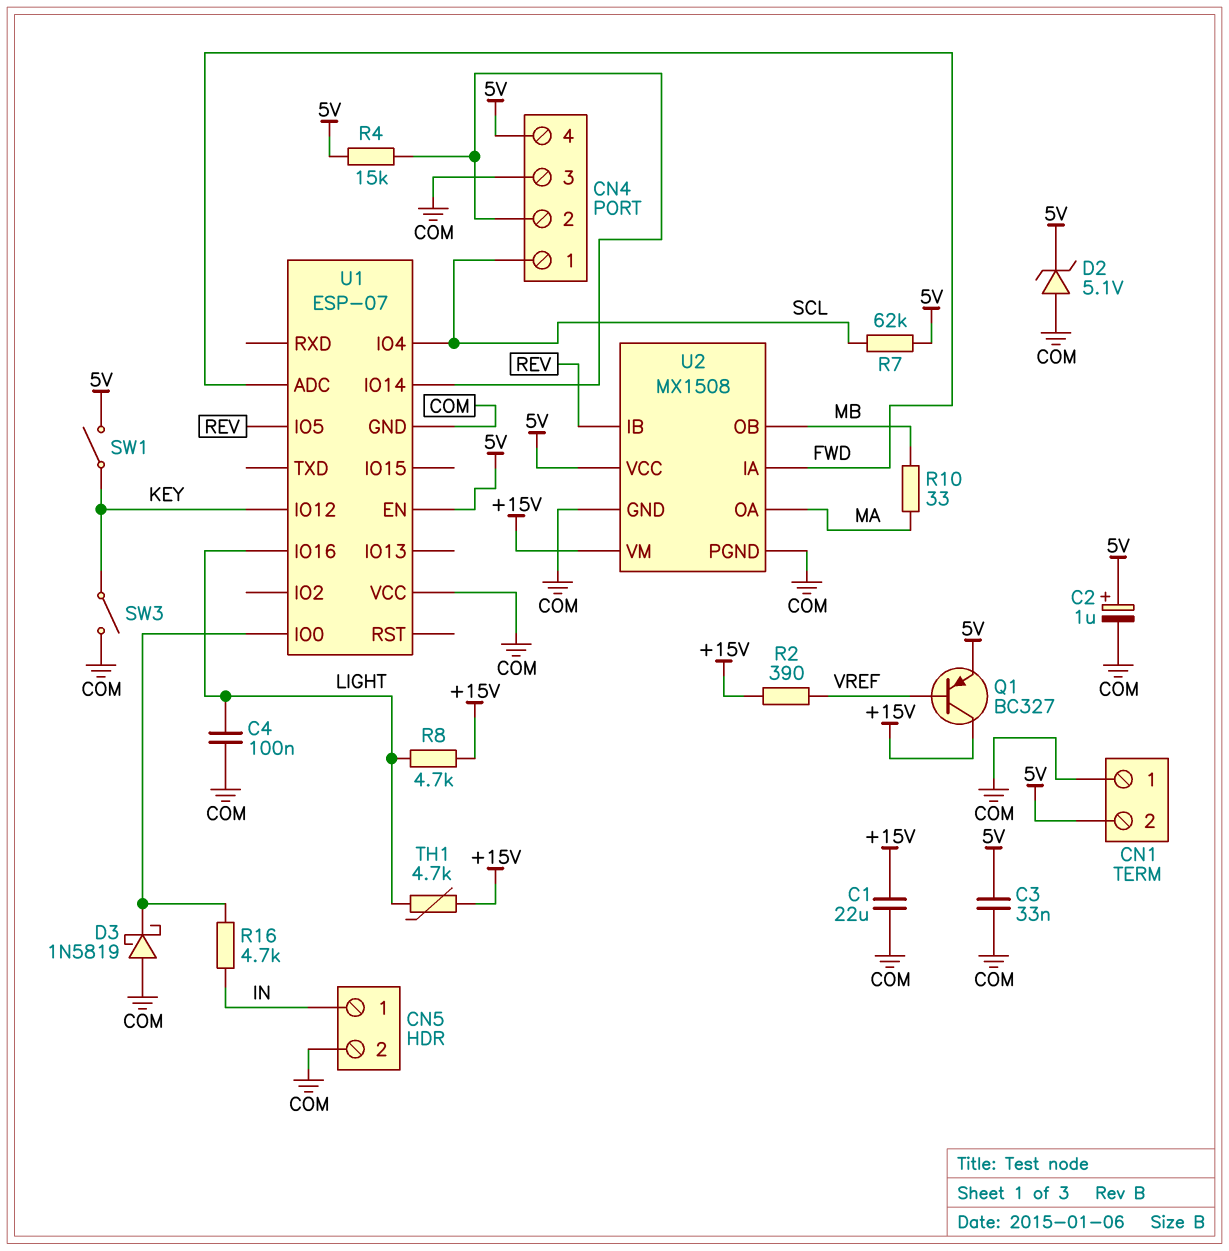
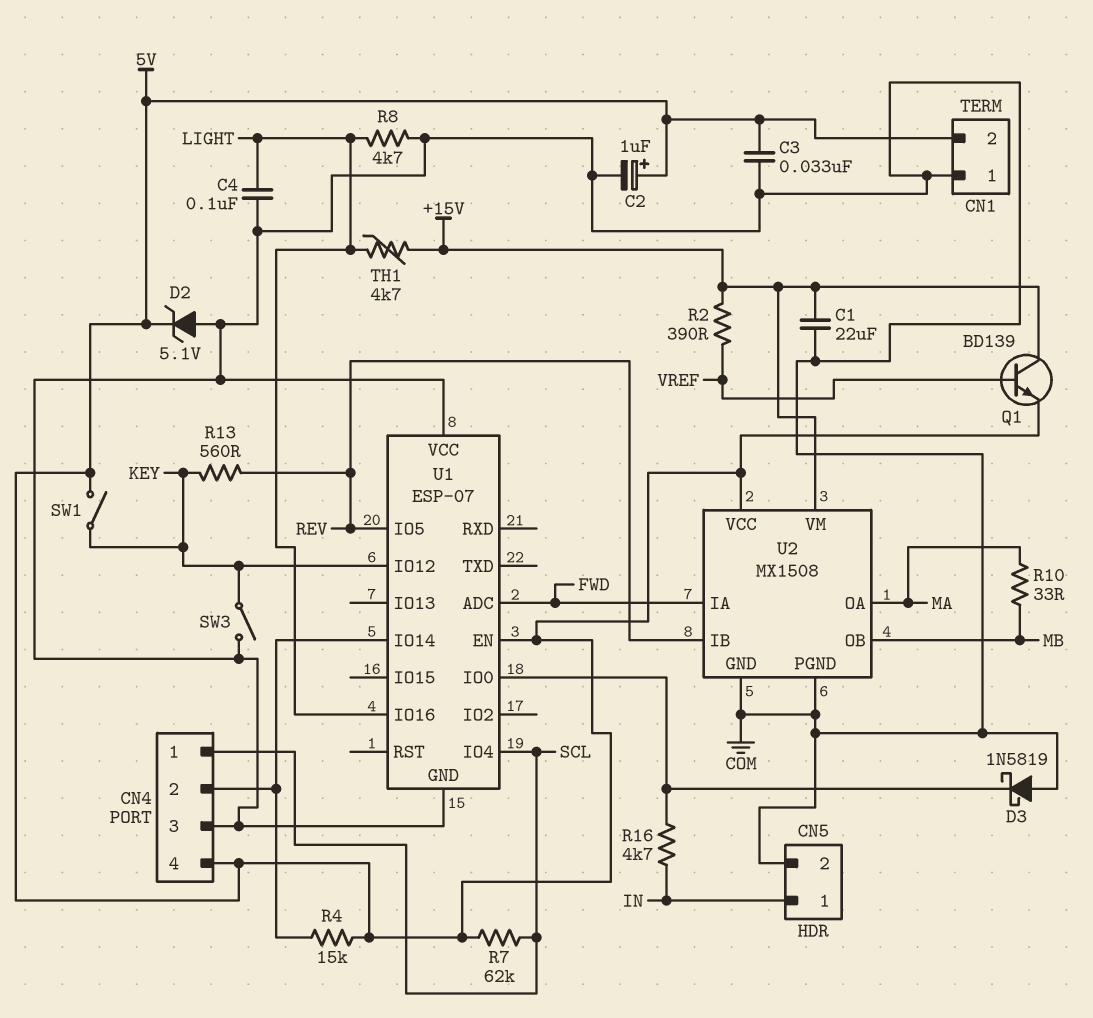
Q1: PNP BC327 (B VREF, C +15V, E 5V) -> NPN BD139 (B VREF, C +15V, E 5V)
R8: 4.7k (+15V, LIGHT) -> 4.7k (COM, LIGHT)
R13: none -> 560 (KEY, REV)

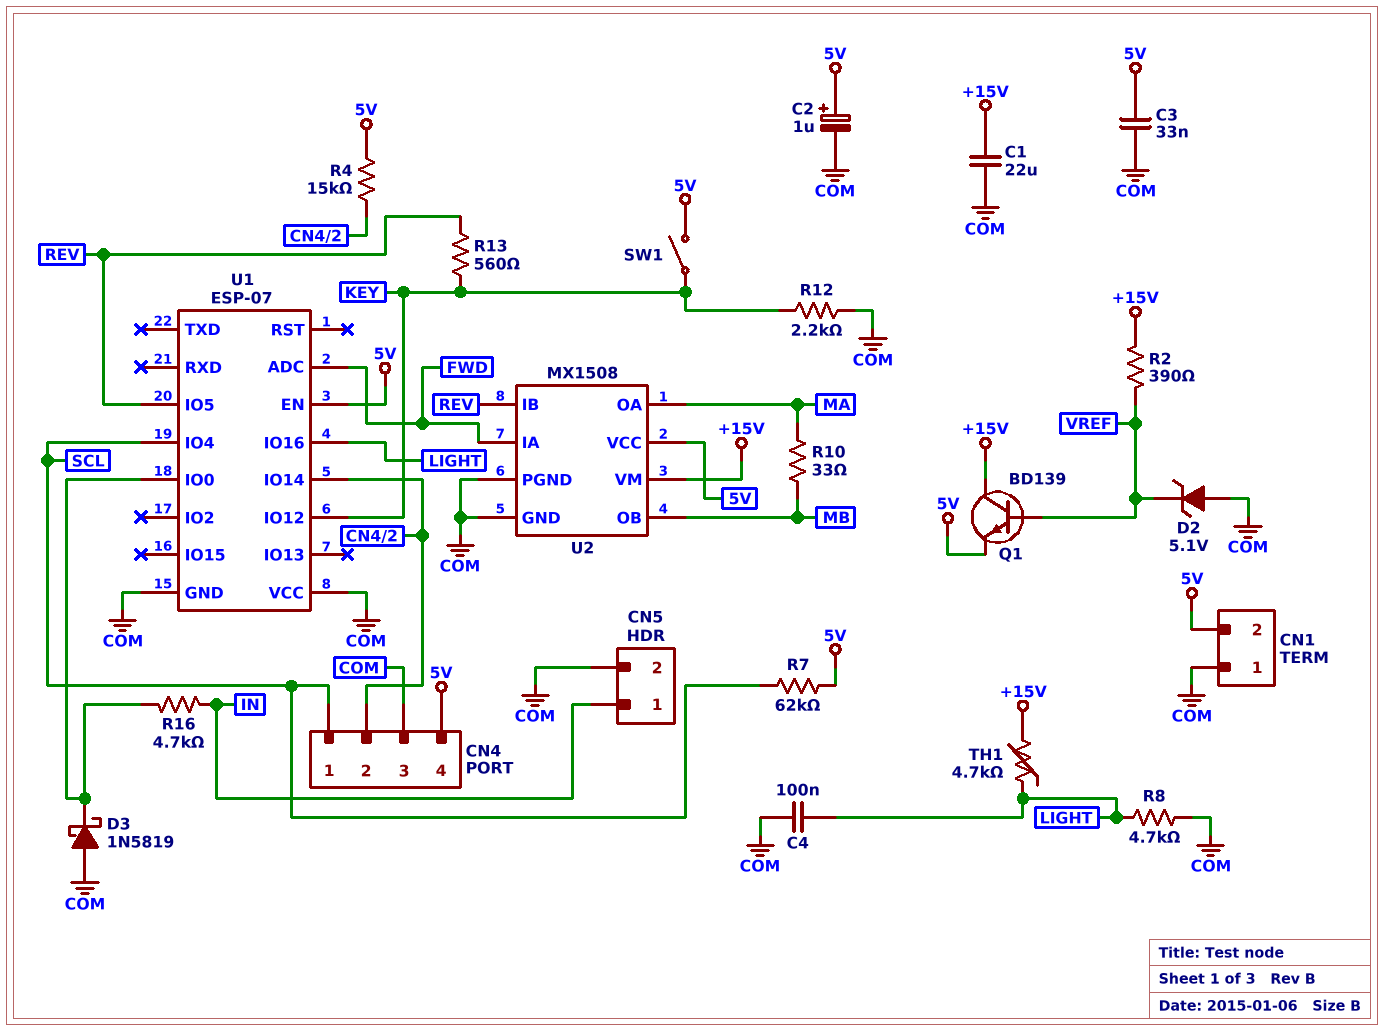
D2: zener 5.1V (A COM, K 5V) -> zener 5.1V (A COM, K VREF)
R12: none -> 2.2k (COM, KEY)
SW3: switch (COM, KEY) -> none

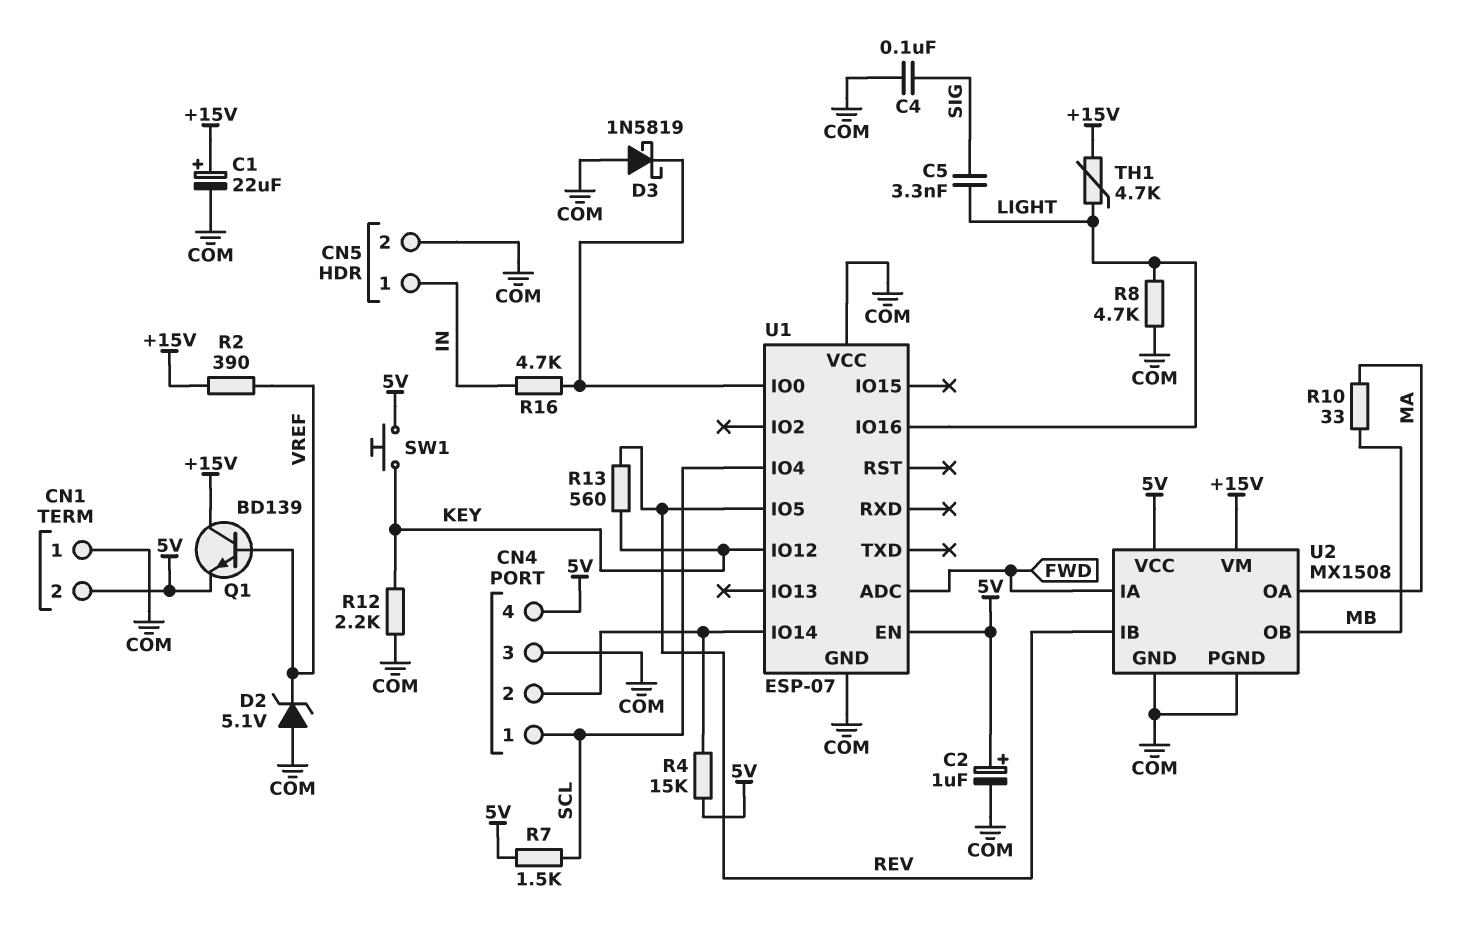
C1: 22uF (+15V, COM) -> 22uF (plus +15V, minus COM)
C3: 33nF (5V, COM) -> none
C4: 100nF (COM, LIGHT) -> 100nF (COM, SIG)
C5: none -> 3.3nF (LIGHT, SIG)
R7: 62k (5V, SCL) -> 1.5k (5V, SCL)
SW1: switch (5V, KEY) -> button (5V, KEY)

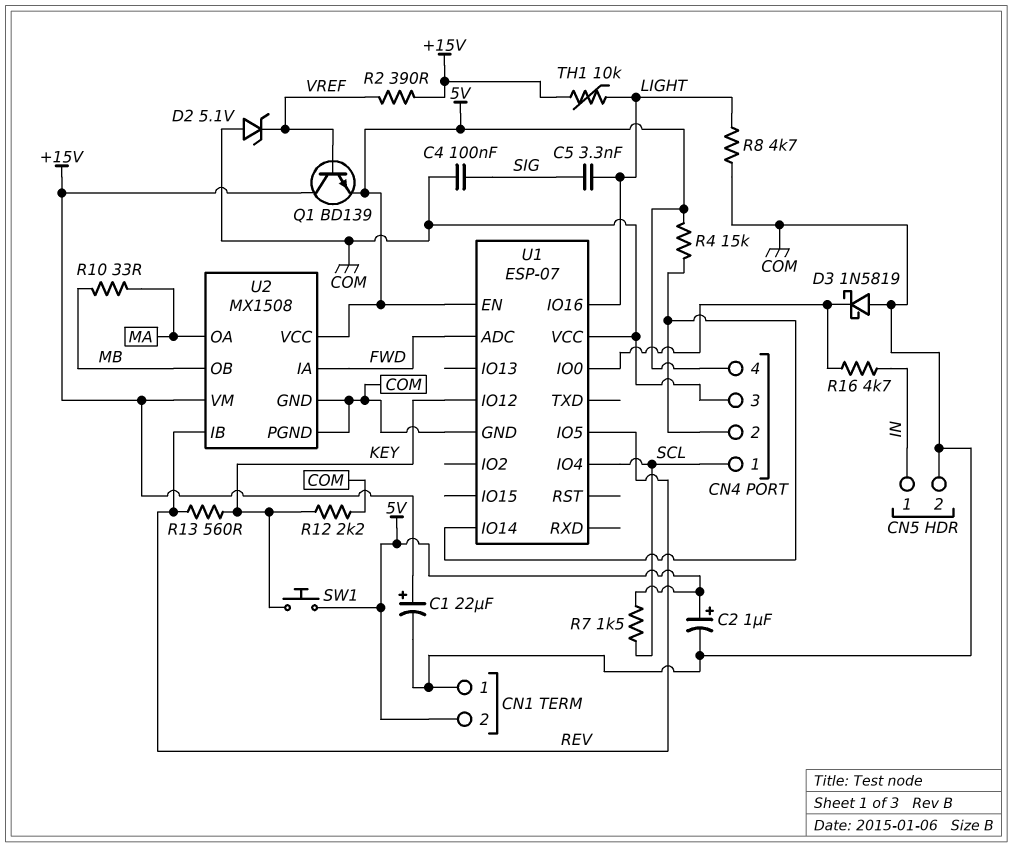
TH1: 4.7k (+15V, LIGHT) -> 10k (+15V, LIGHT)

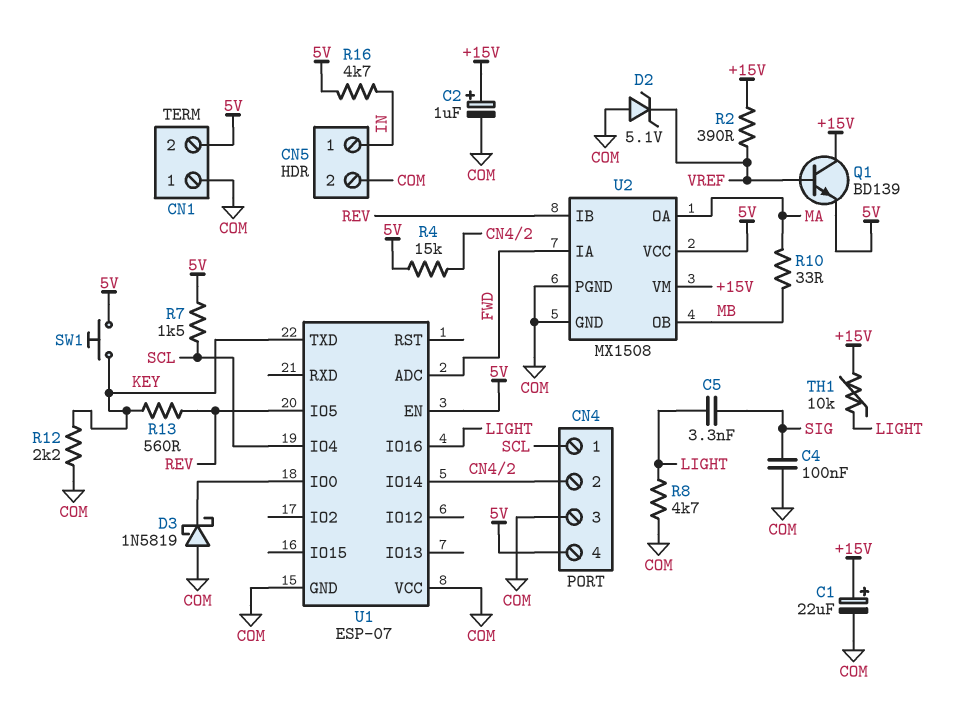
C2: 1uF (plus 5V, minus COM) -> 1uF (plus +15V, minus COM)
R16: 4.7k (IN, U1/IO0) -> 4.7k (5V, IN)
U1 pin IO12: KEY -> none
U1 pin TXD: none -> KEY

